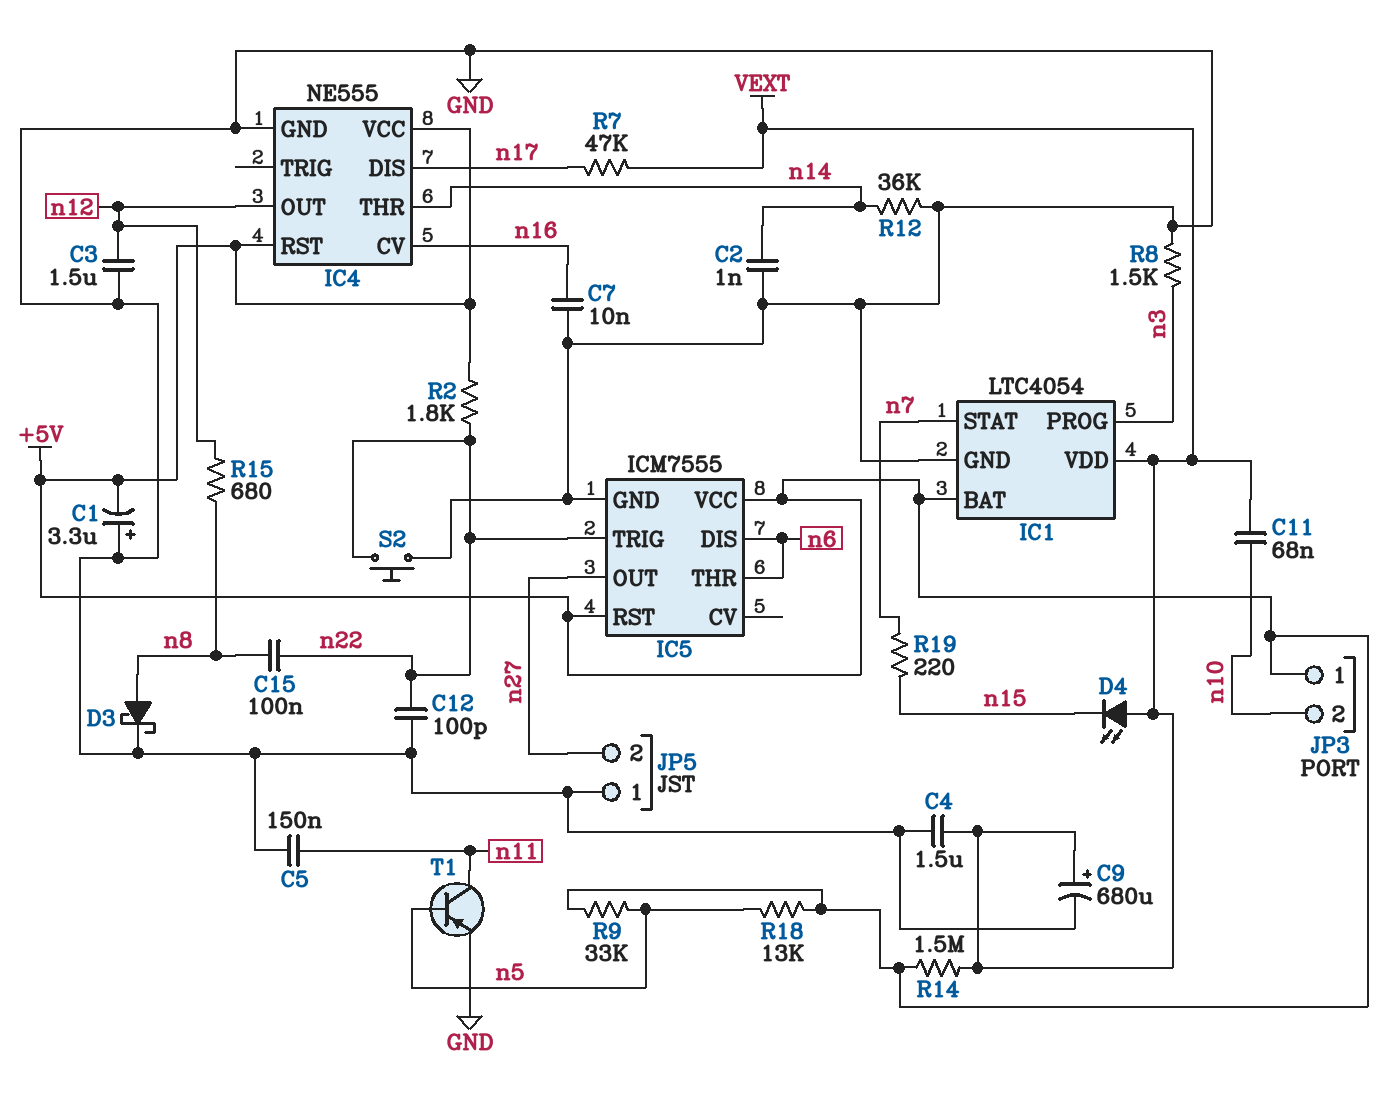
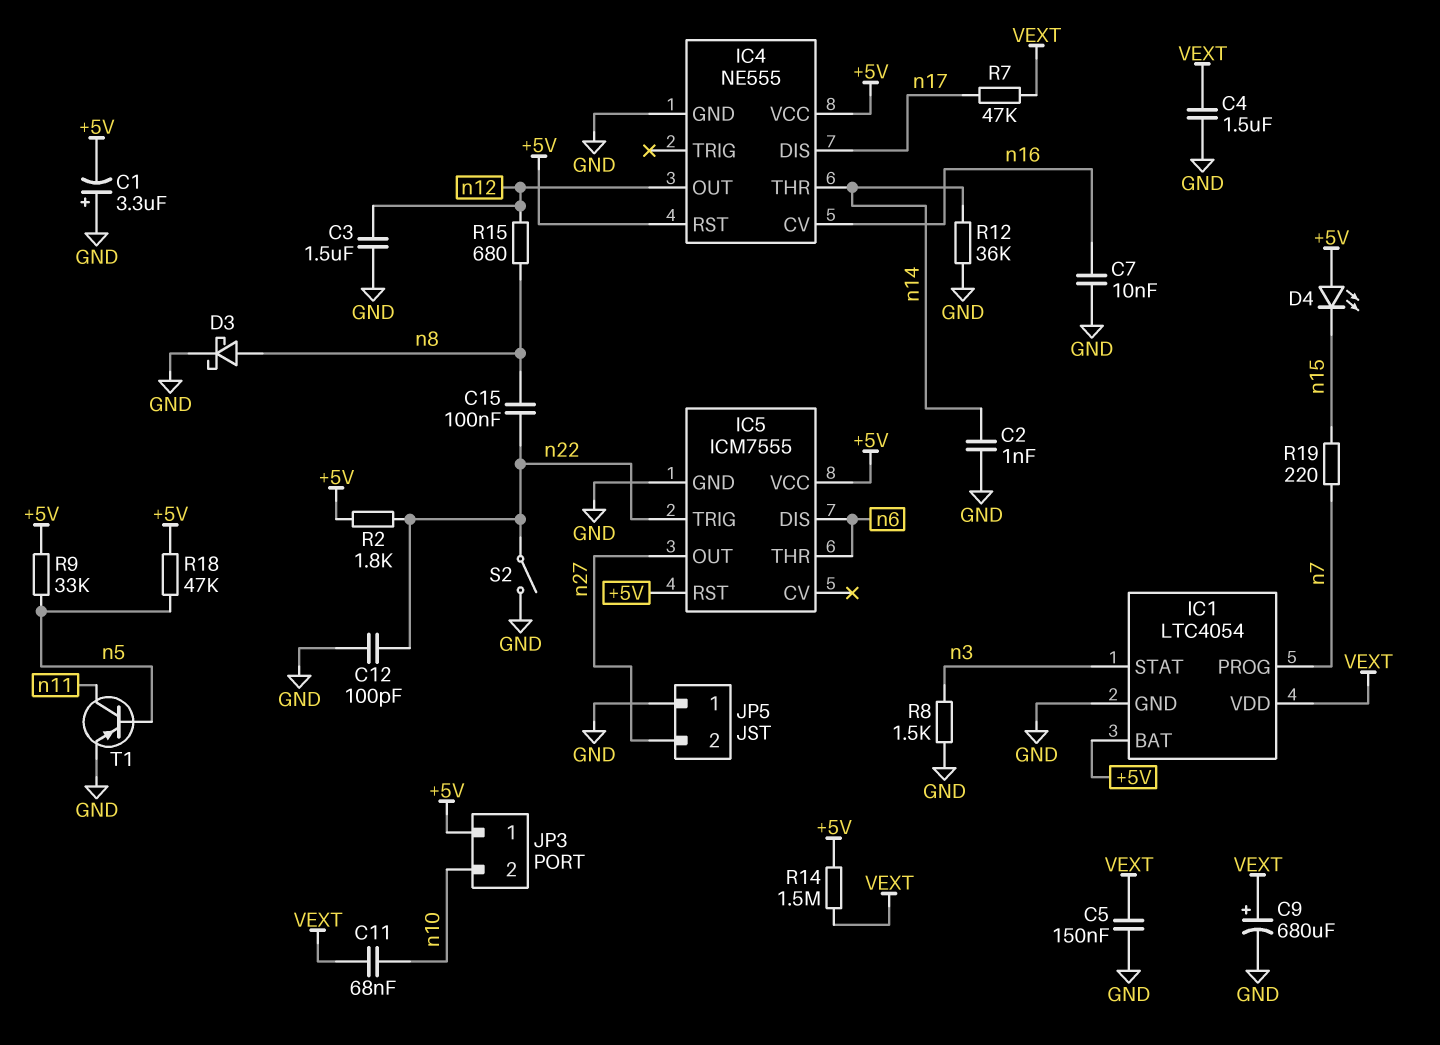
C5: 150nF (GND, n11) -> 150nF (GND, VEXT)
D4: LED (A VEXT, K n15) -> LED (A +5V, K n15)
IC1 pin PROG: n3 -> n7
IC1 pin STAT: n7 -> n3
R18: 13k (+5V, n5) -> 47k (+5V, n5)
S2: button (GND, n22) -> switch (GND, n22)

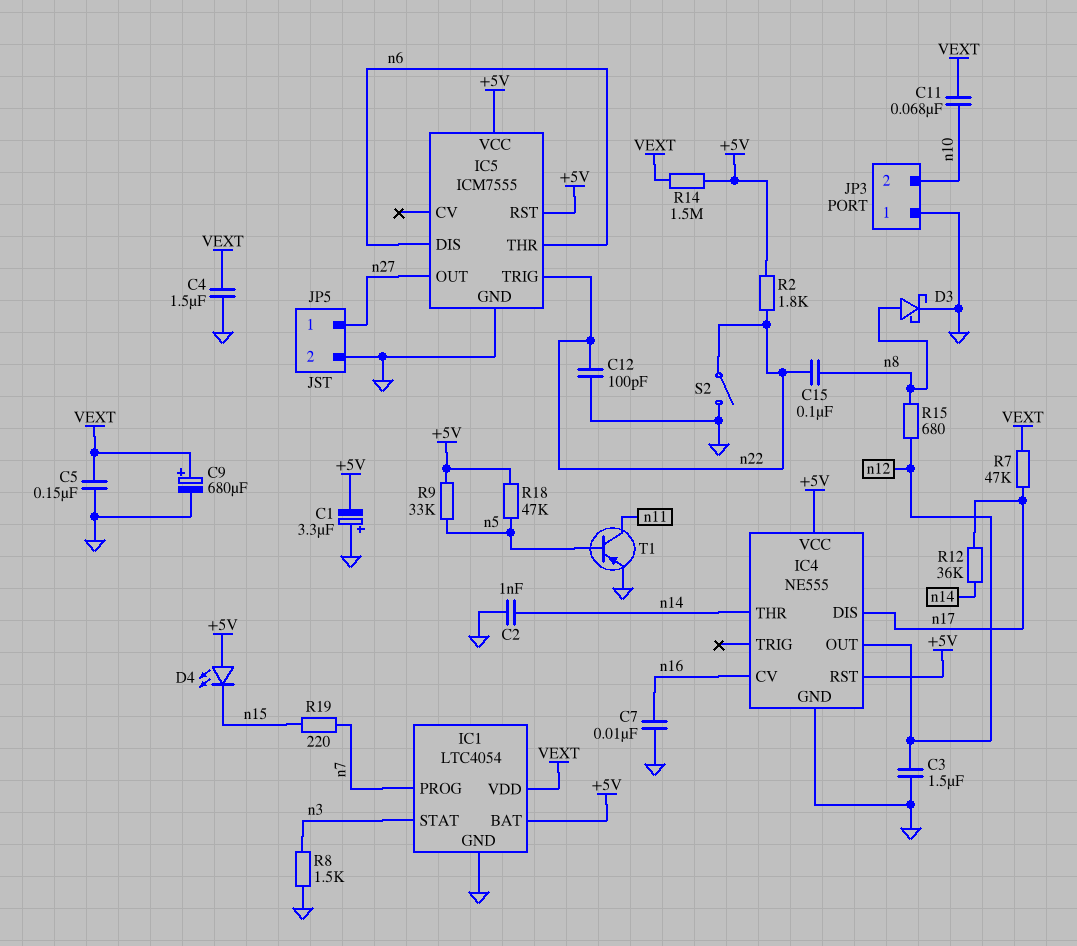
JP3 pin 1: +5V -> GND
JP5 pin 1: GND -> n27
JP5 pin 2: n27 -> GND
R12: 36k (GND, n14) -> 36k (n14, n17)

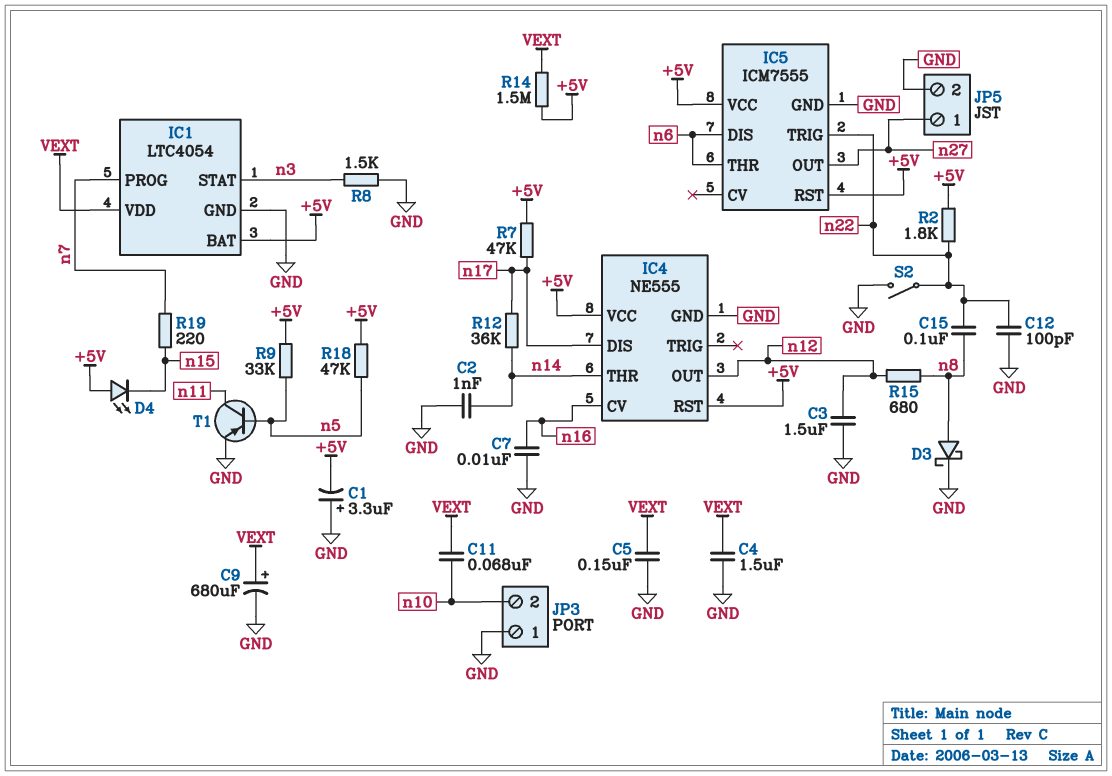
R7: 47k (VEXT, n17) -> 47k (+5V, n17)

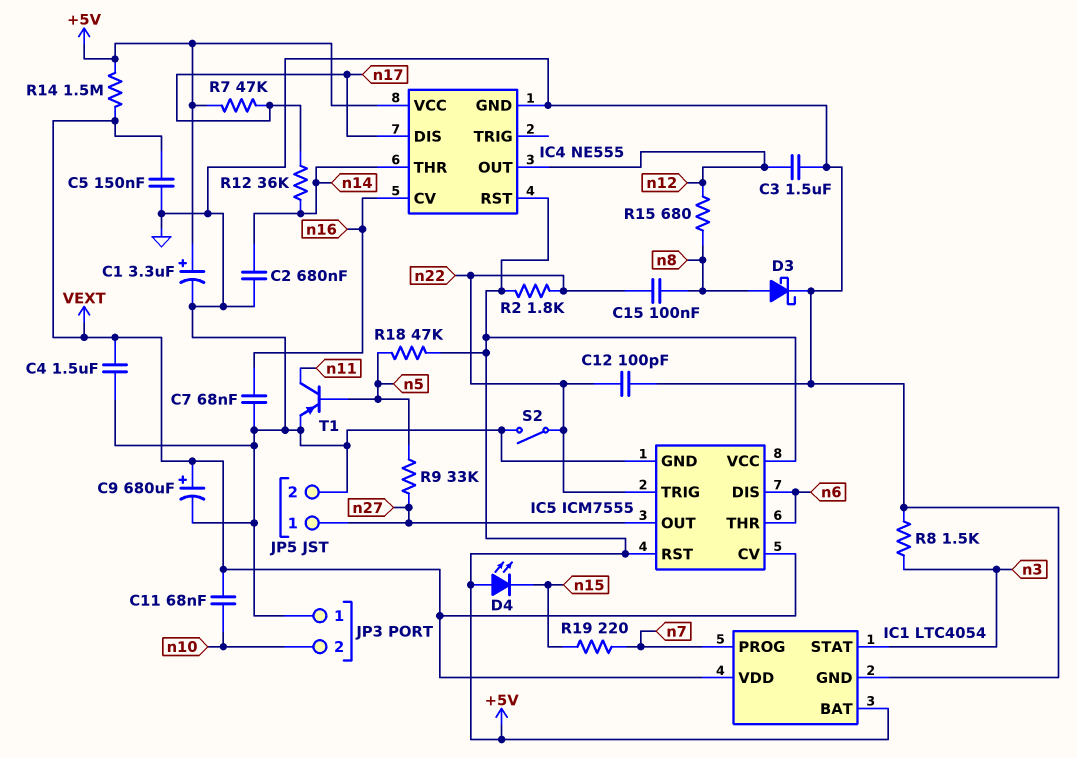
C1: 3.3uF (plus GND, minus +5V) -> 3.3uF (plus +5V, minus GND)
C2: 1nF (GND, n14) -> 680nF (GND, n14)
C7: 10nF (GND, n16) -> 68nF (GND, n16)
IC5 pin CV: none -> VEXT
R9: 33k (+5V, n5) -> 33k (n5, n27)

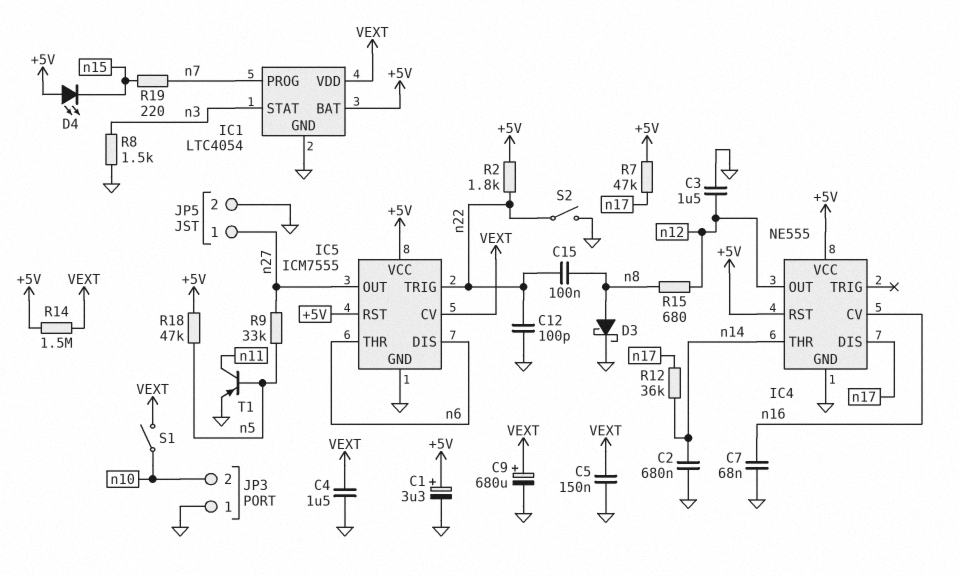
C11: 68nF (VEXT, n10) -> none
S1: none -> switch (VEXT, n10)

